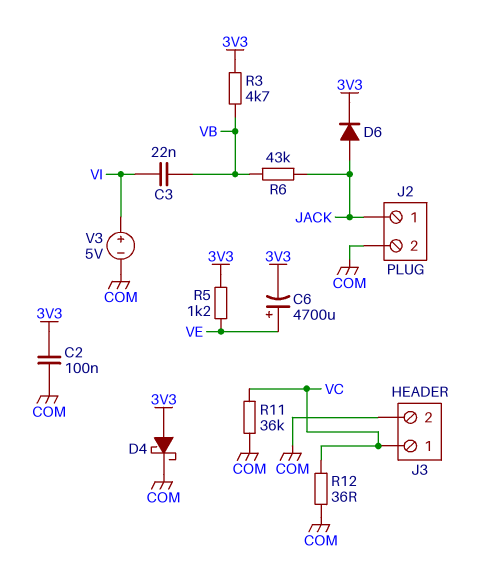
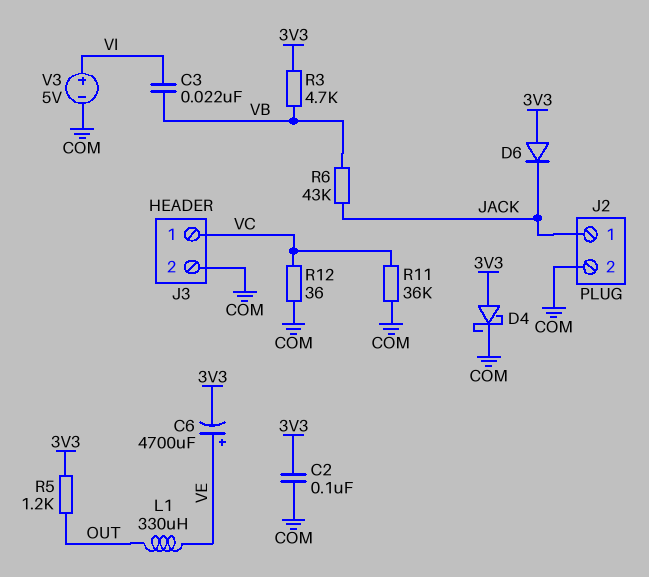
D6: diode (A JACK, K 3V3) -> diode (A 3V3, K JACK)
L1: none -> 330uH (OUT, VE)
R5: 1.2k (3V3, VE) -> 1.2k (3V3, OUT)

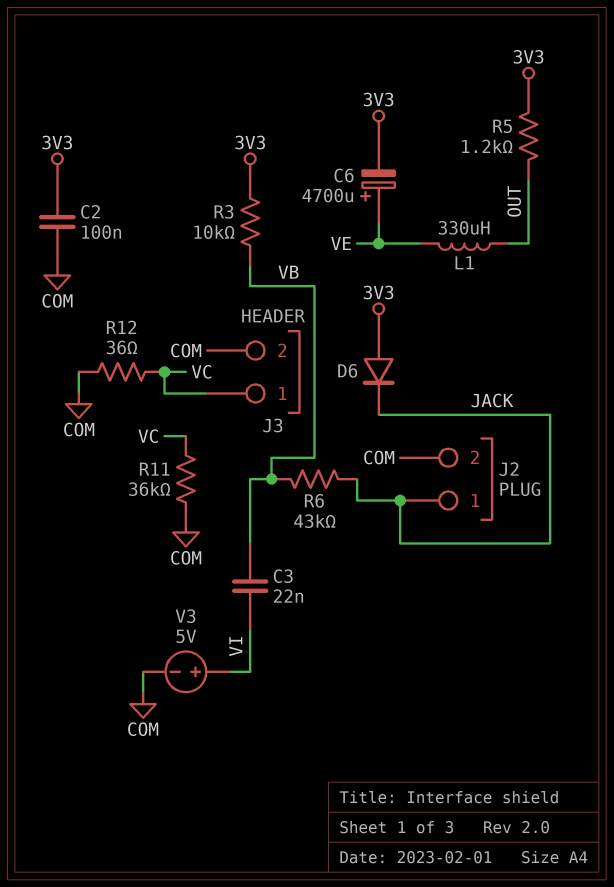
D4: schottky (A 3V3, K COM) -> none
R3: 4.7k (3V3, VB) -> 10k (3V3, VB)

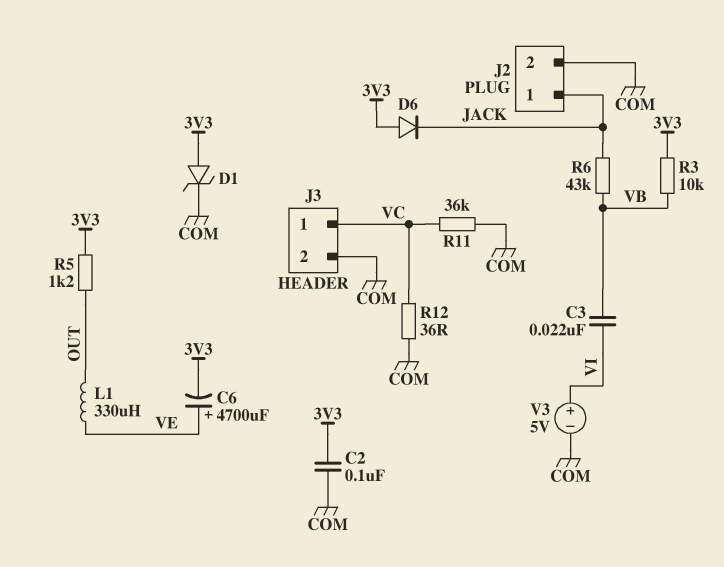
D1: none -> zener (A 3V3, K COM)

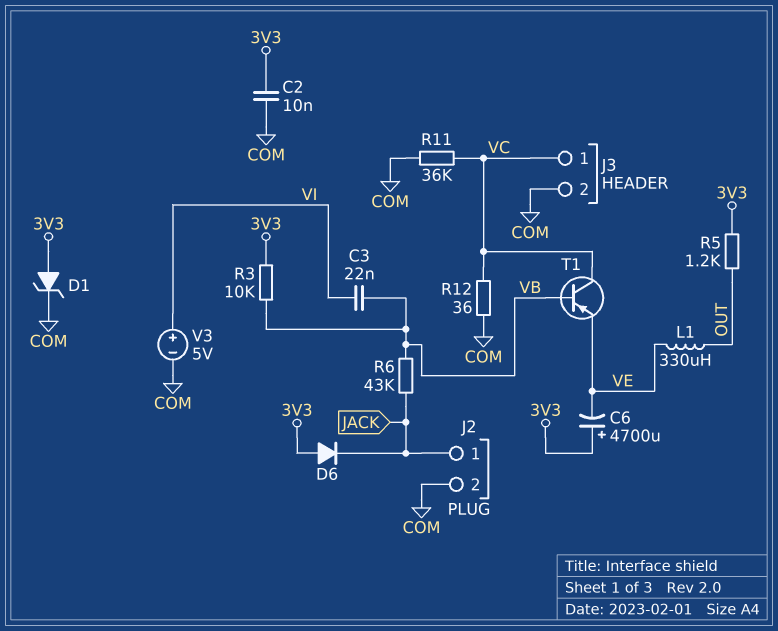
C2: 100nF (3V3, COM) -> 10nF (3V3, COM)
C6: 4700uF (plus VE, minus 3V3) -> 4700uF (plus 3V3, minus VE)
T1: none -> PNP (B VB, C VC, E VE)

